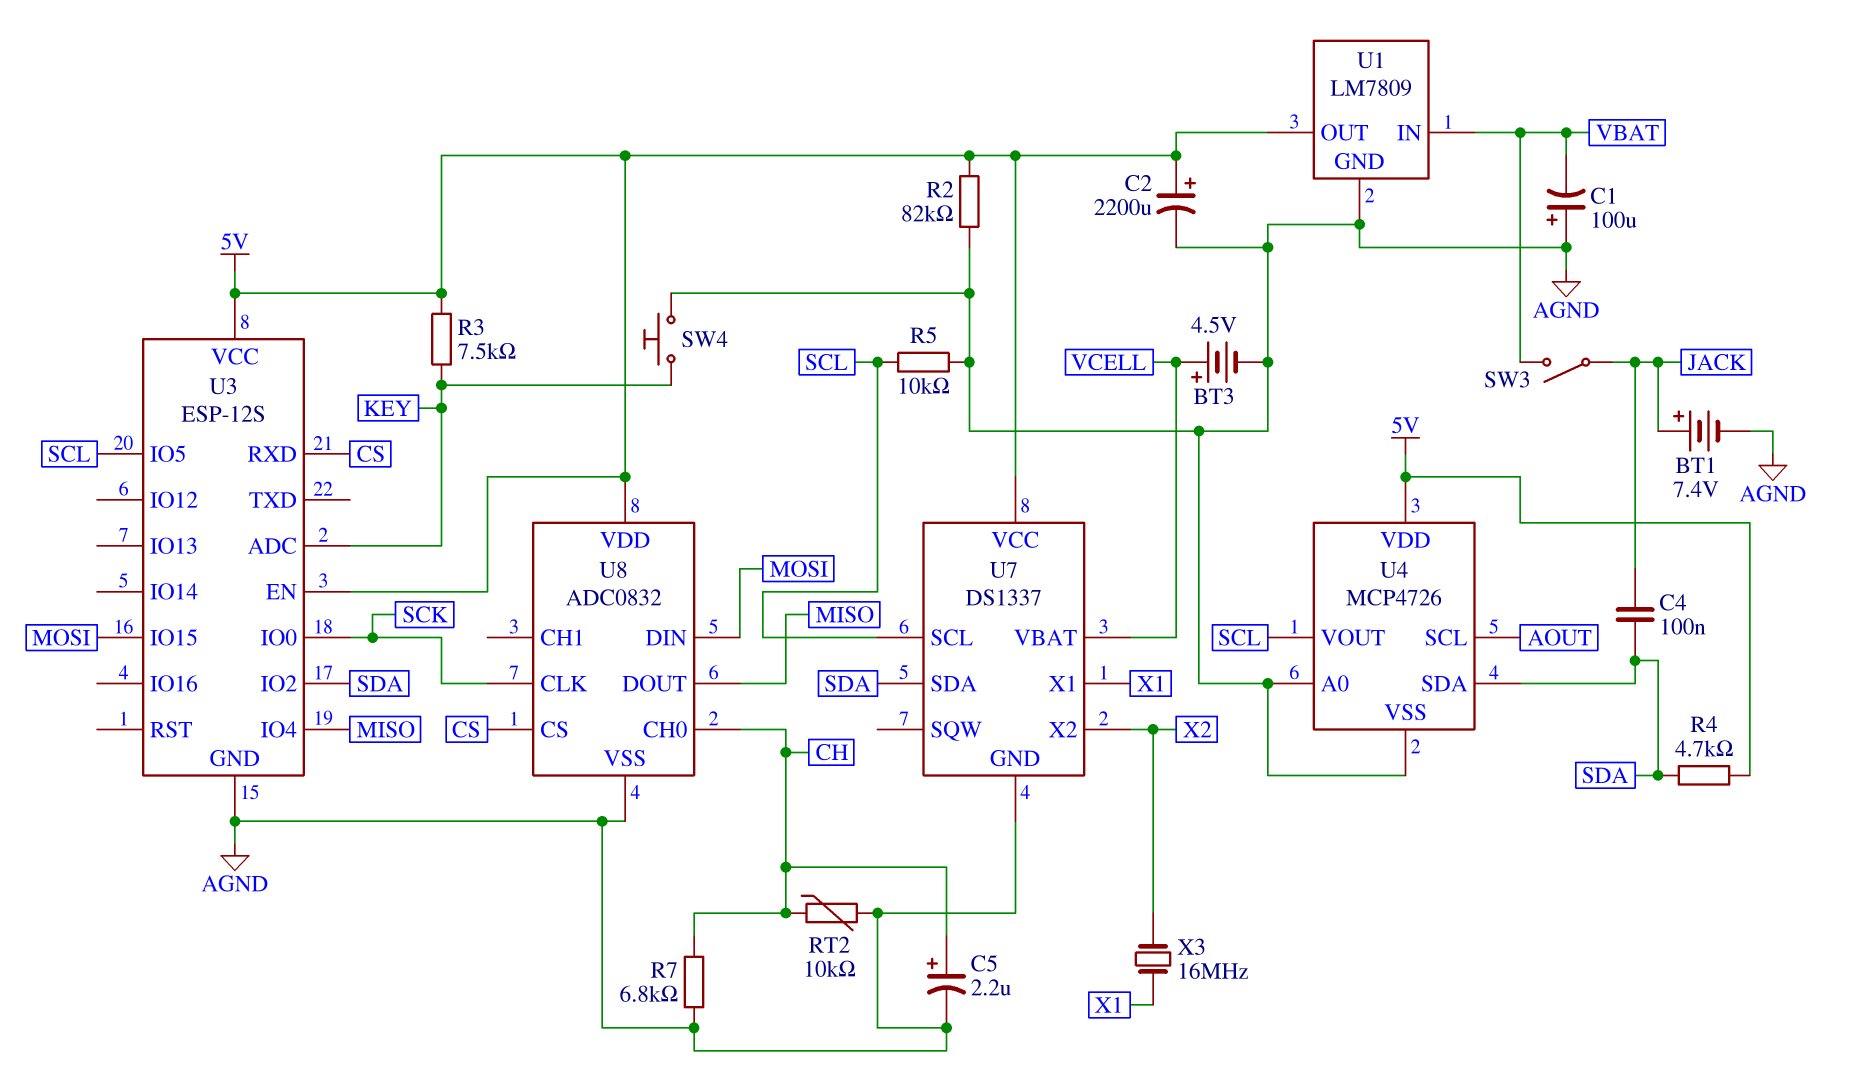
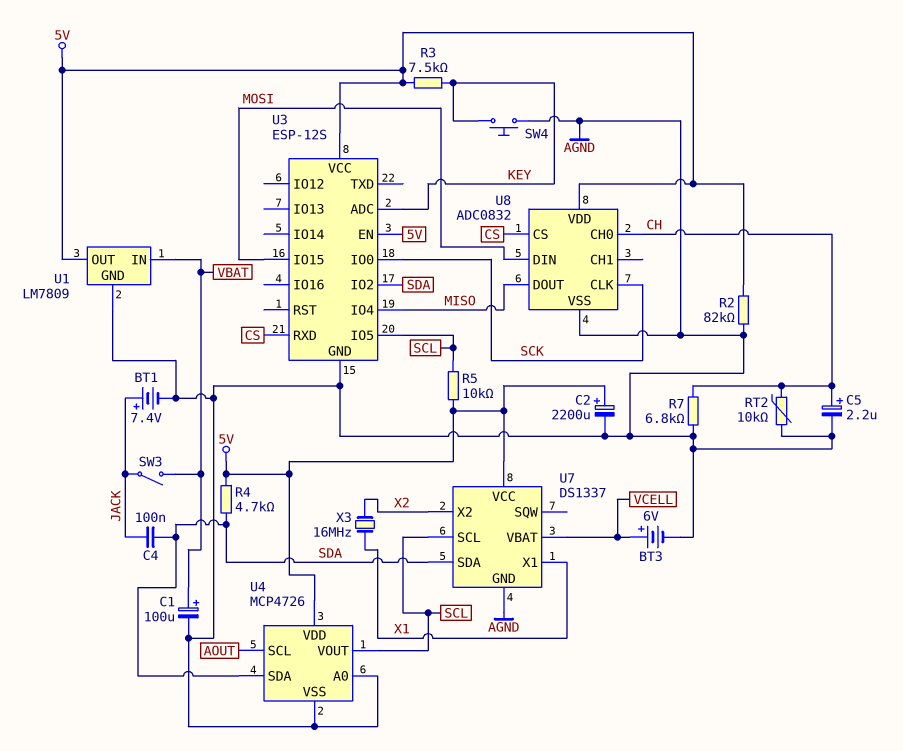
BT3: 4.5V (plus VCELL, minus AGND) -> 6V (plus VCELL, minus AGND)
C1: 100uF (plus AGND, minus VBAT) -> 100uF (plus VBAT, minus AGND)
R5: 10k (AGND, SCL) -> 10k (5V, SCL)

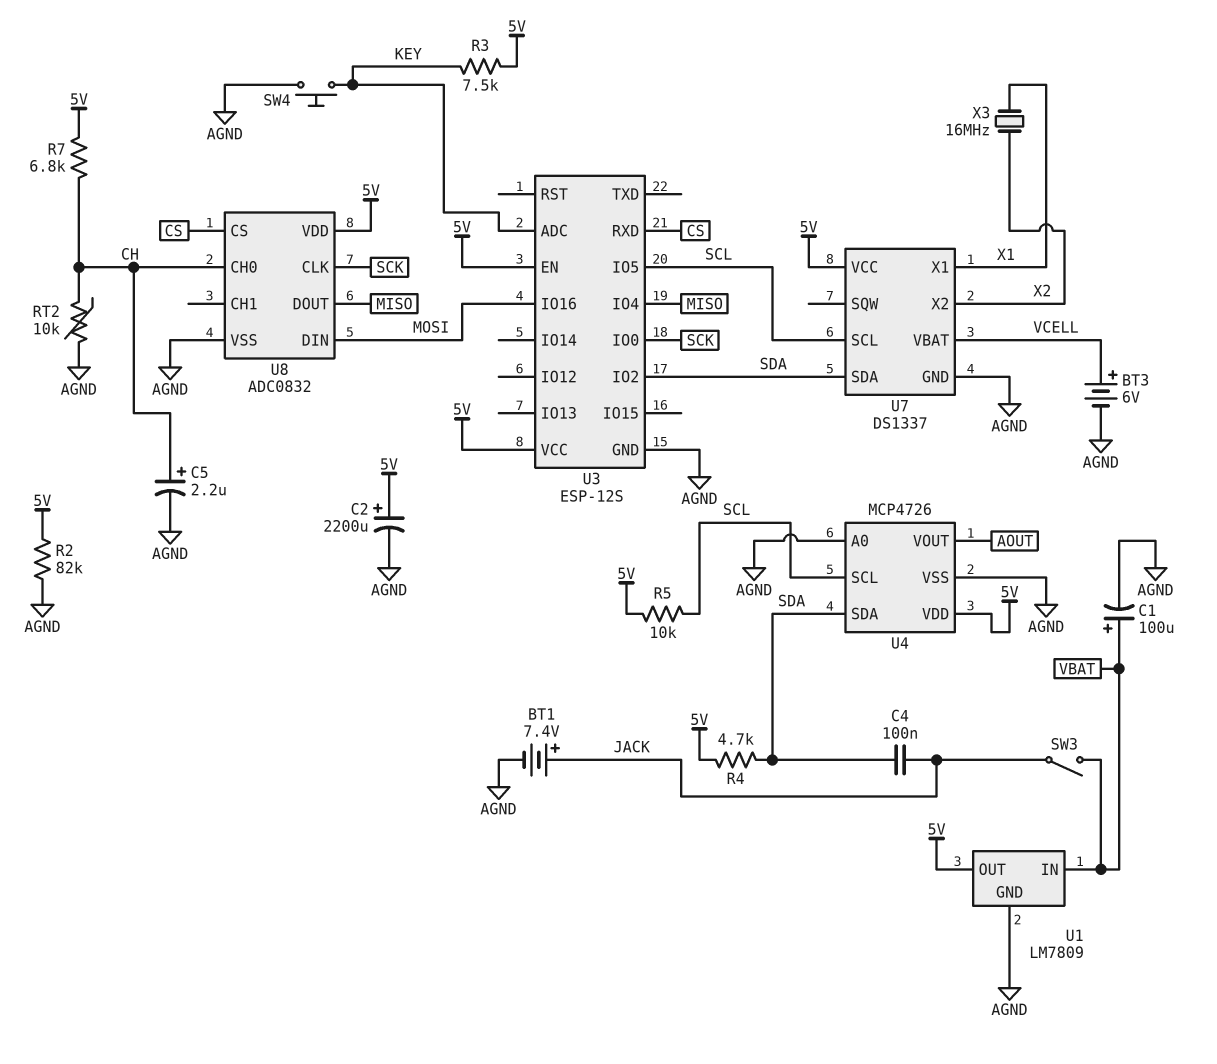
R7: 6.8k (AGND, CH) -> 6.8k (5V, CH)
U3 pin IO15: MOSI -> none
U3 pin IO16: none -> MOSI
U4 pin SCL: AOUT -> SCL
U4 pin VOUT: SCL -> AOUT

